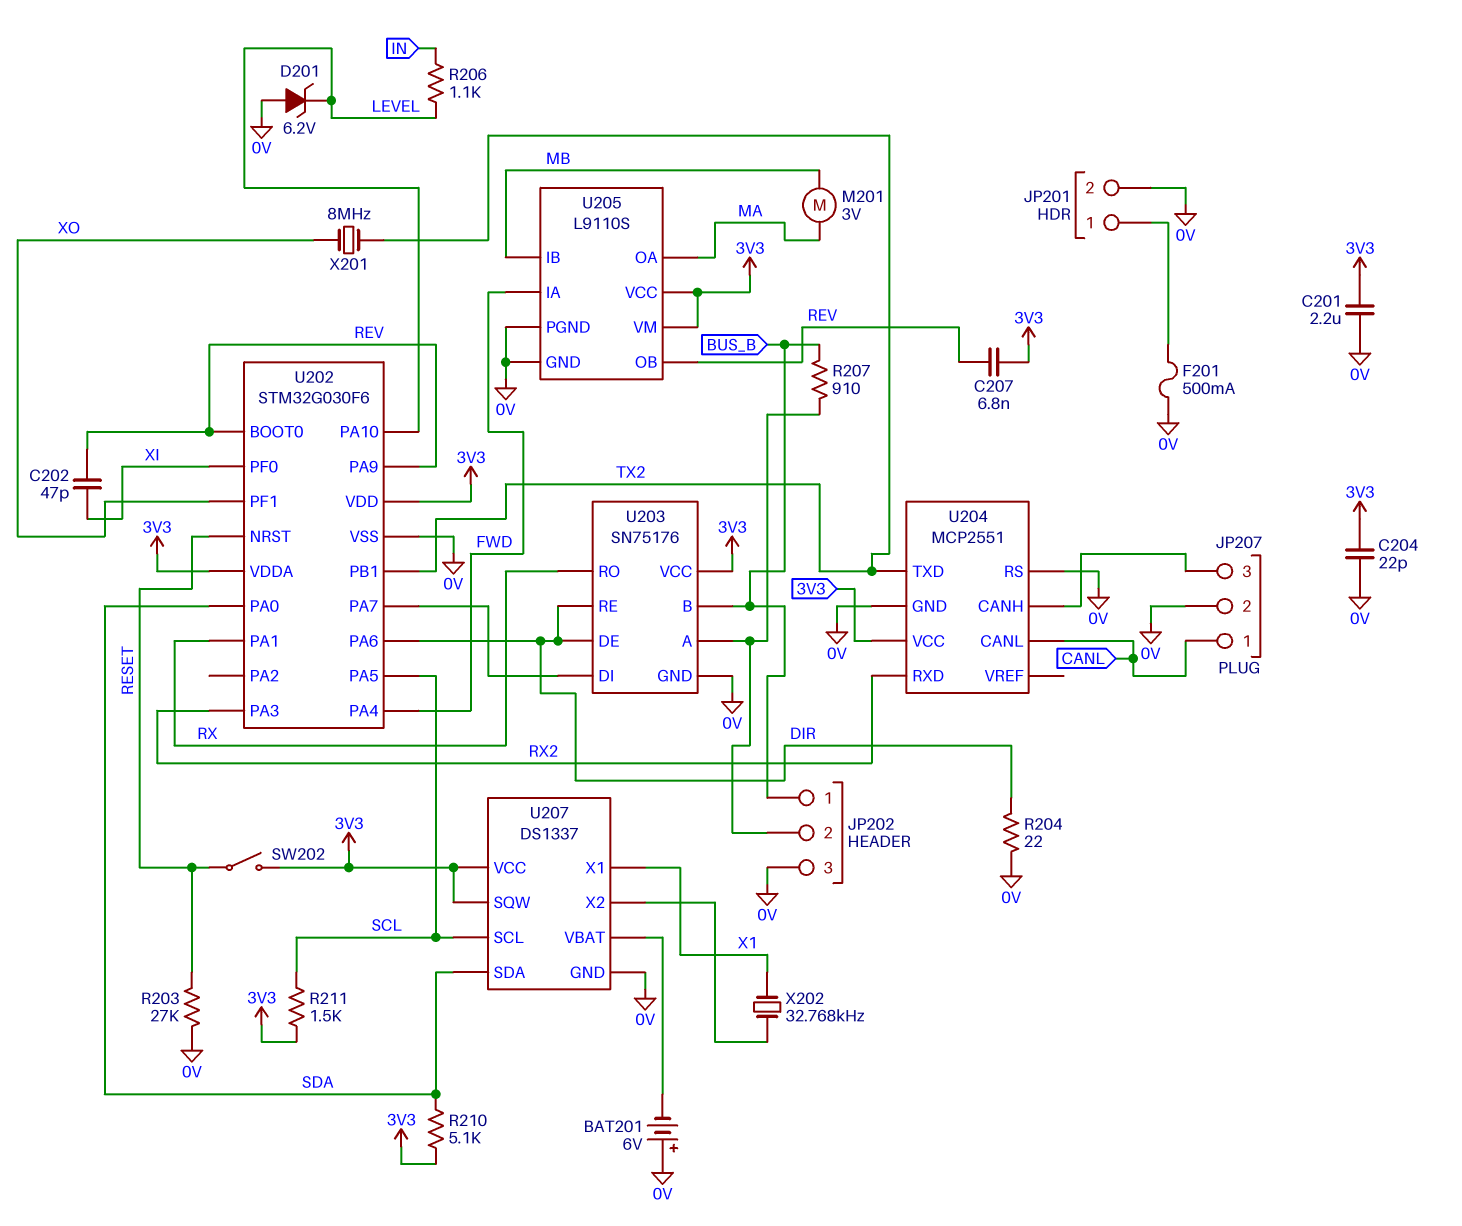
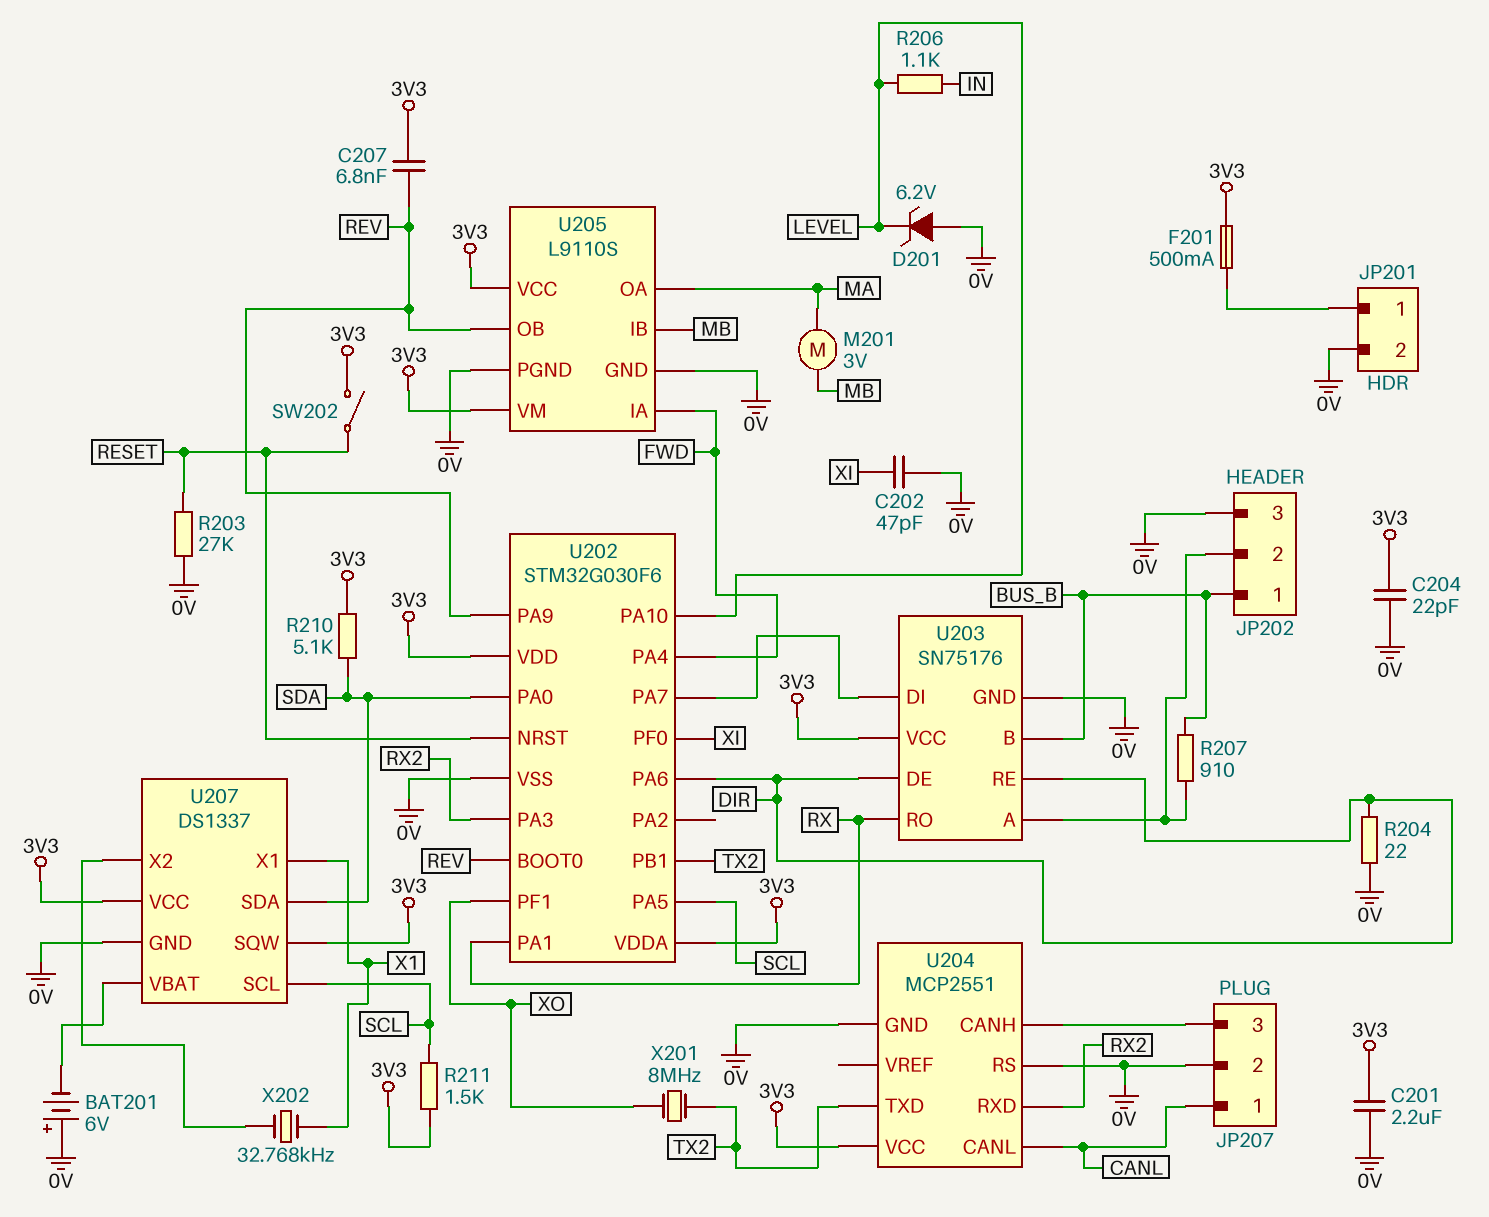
C202: 47pF (REV, XI) -> 47pF (0V, XI)
F201: 500mA (0V, JP201/1) -> 500mA (3V3, JP201/1)

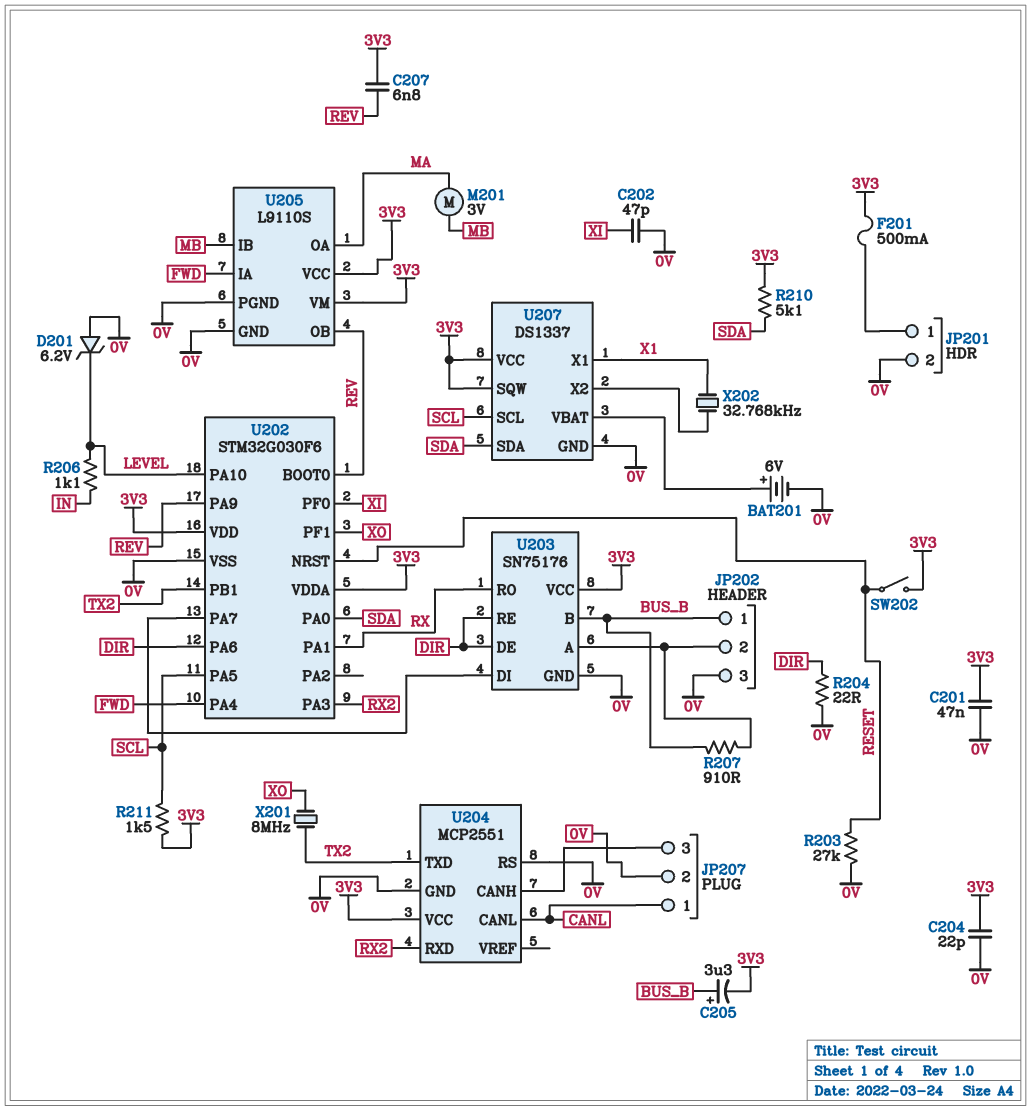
BAT201: 6V (plus 0V, minus U207/VBAT) -> 6V (plus U207/VBAT, minus 0V)
C201: 2.2uF (0V, 3V3) -> 47nF (0V, 3V3)
C205: none -> 3.3uF (plus BUS_B, minus 3V3)

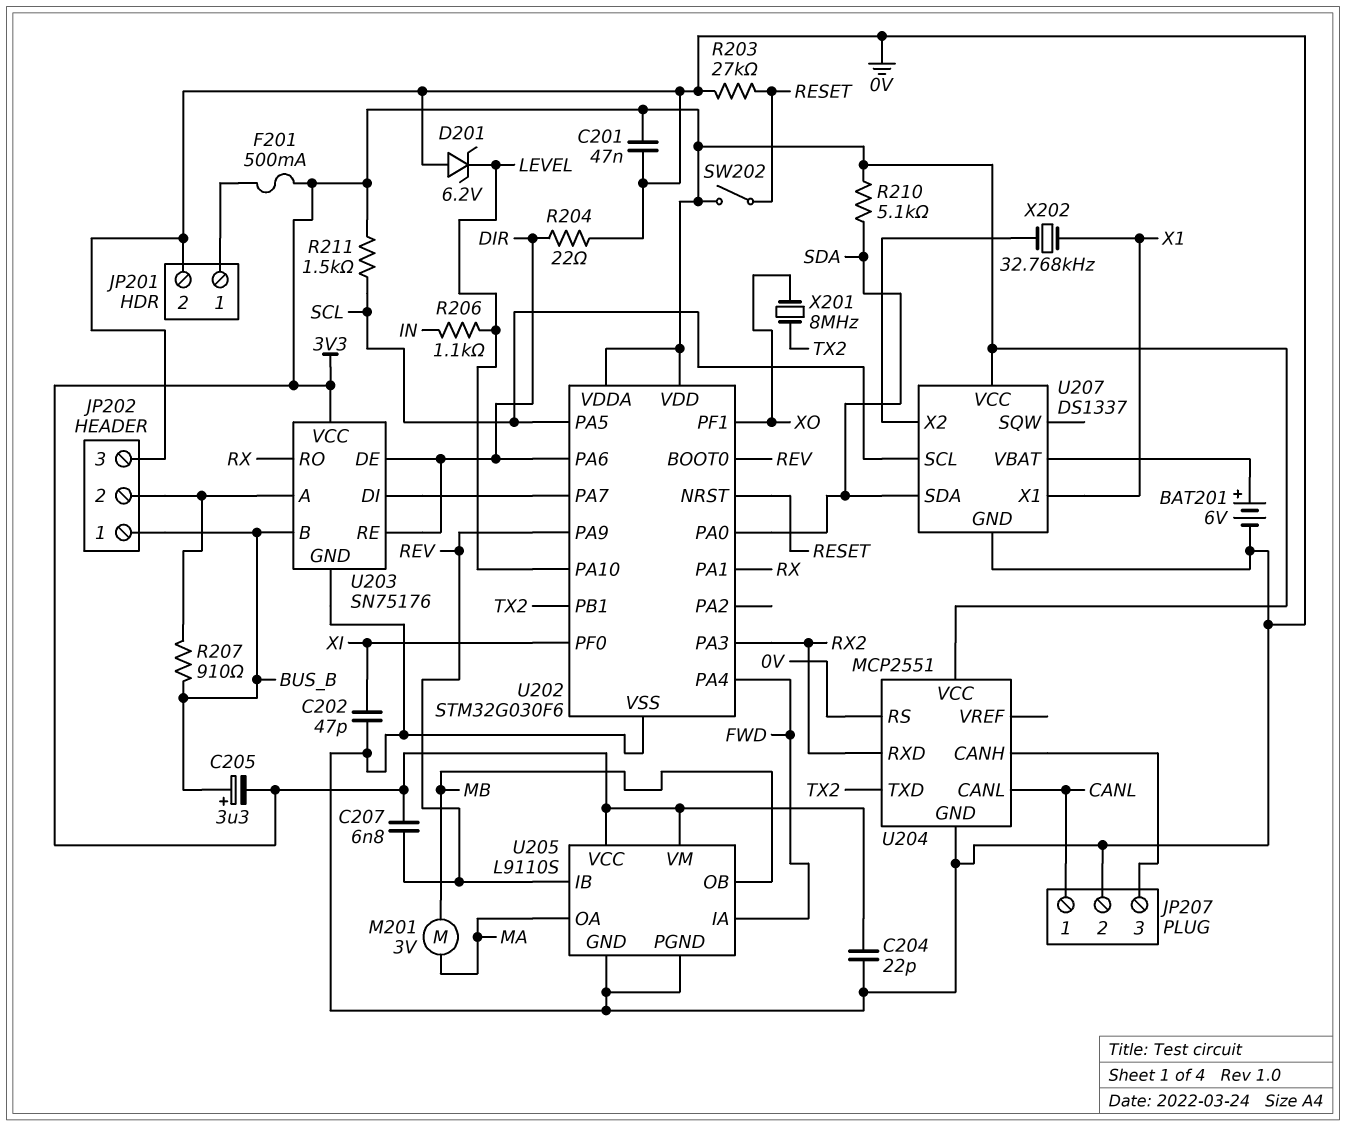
U205 pin IB: MB -> REV
U205 pin OB: REV -> MB
U207 pin SQW: 3V3 -> none

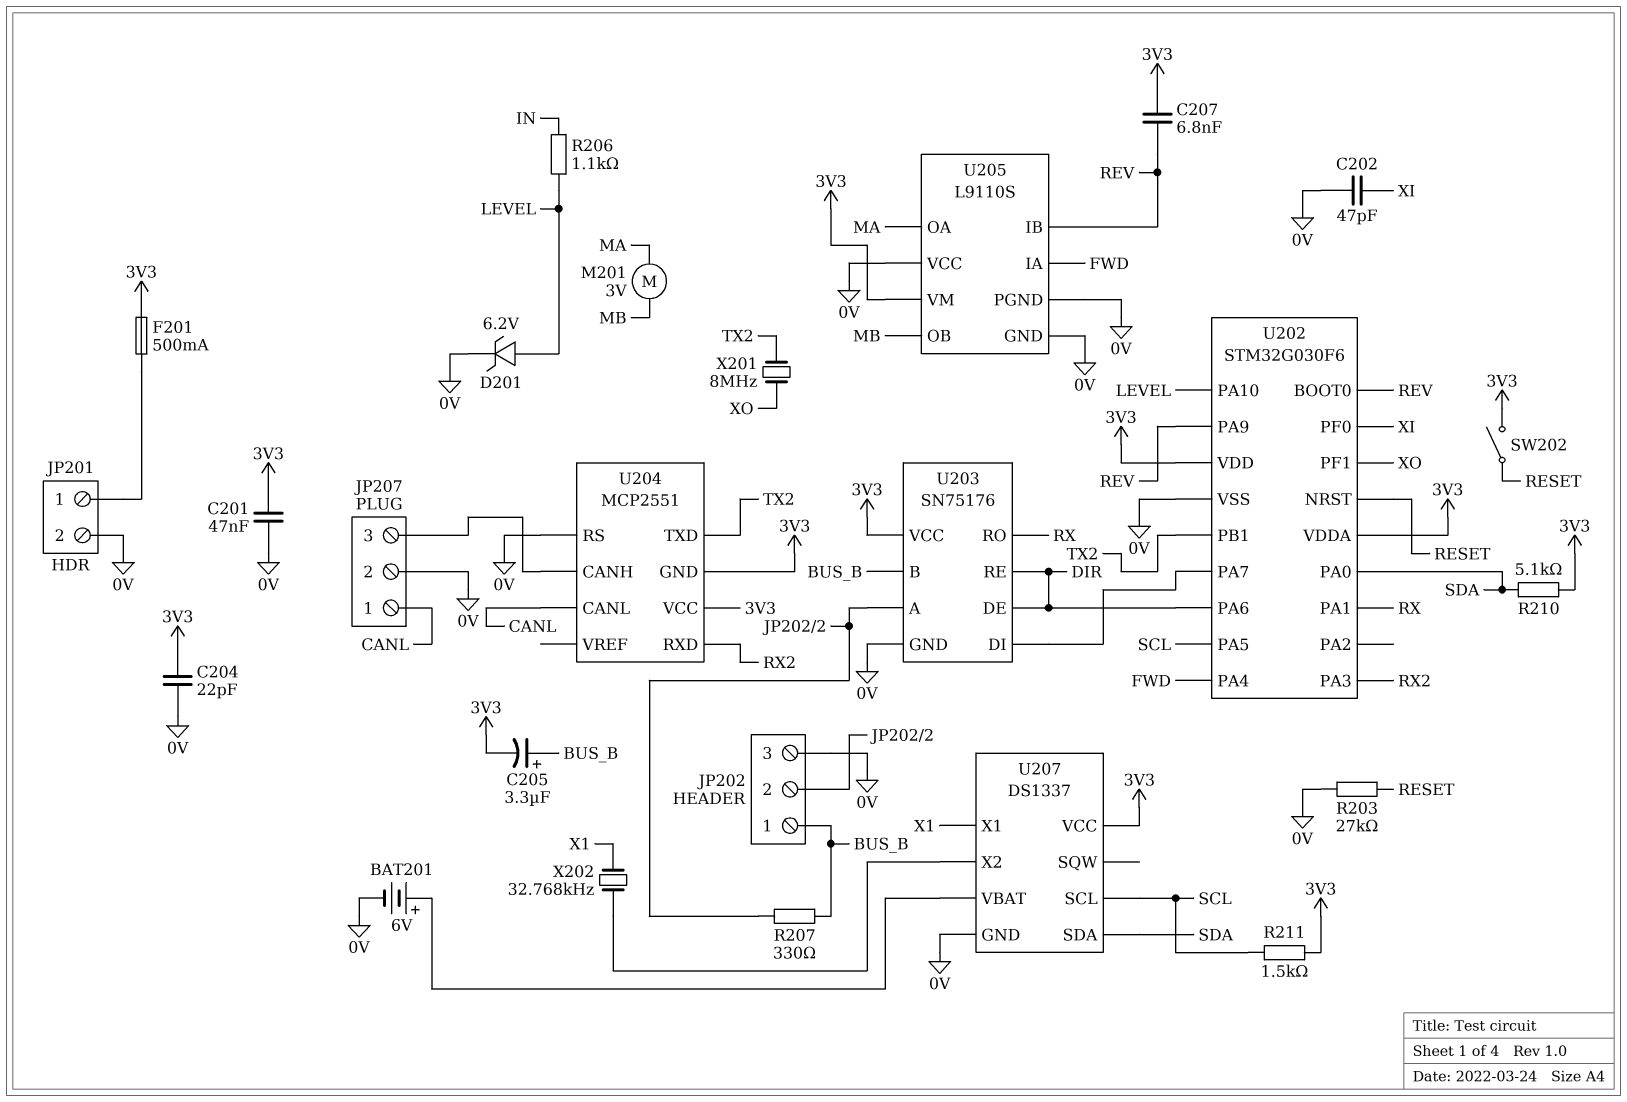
D201: zener 6.2V (A 0V, K LEVEL) -> zener 6.2V (A LEVEL, K 0V)
R204: 22 (0V, DIR) -> none
R207: 910 (BUS_B, JP202/2) -> 330 (BUS_B, JP202/2)
U204 pin GND: 0V -> 3V3
U205 pin VCC: 3V3 -> 0V

